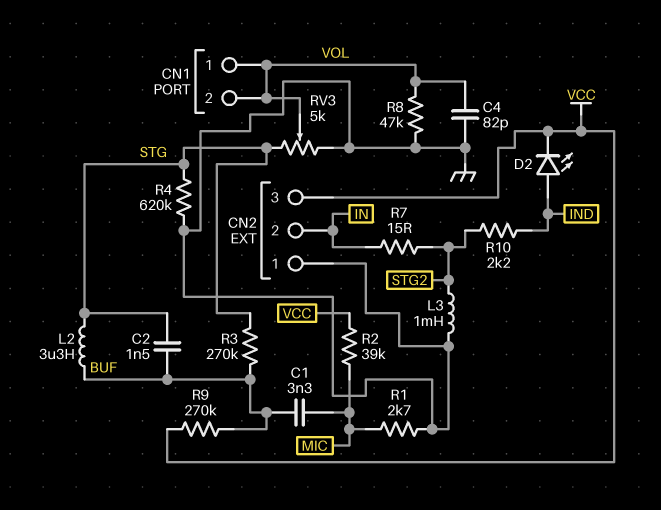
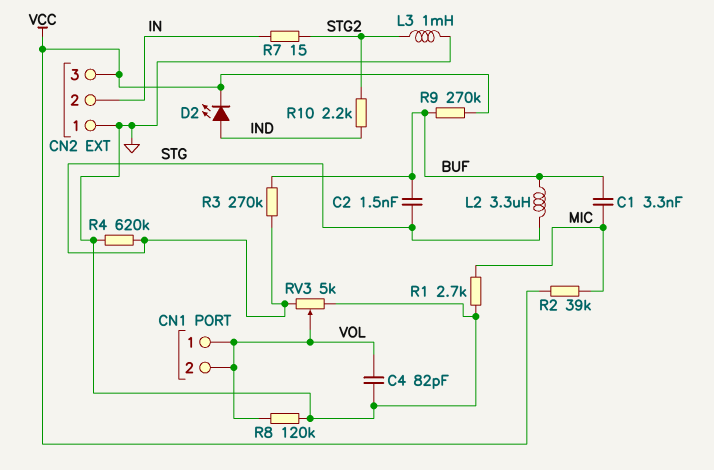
R8: 47k (GND, VOL) -> 120k (GND, VOL)

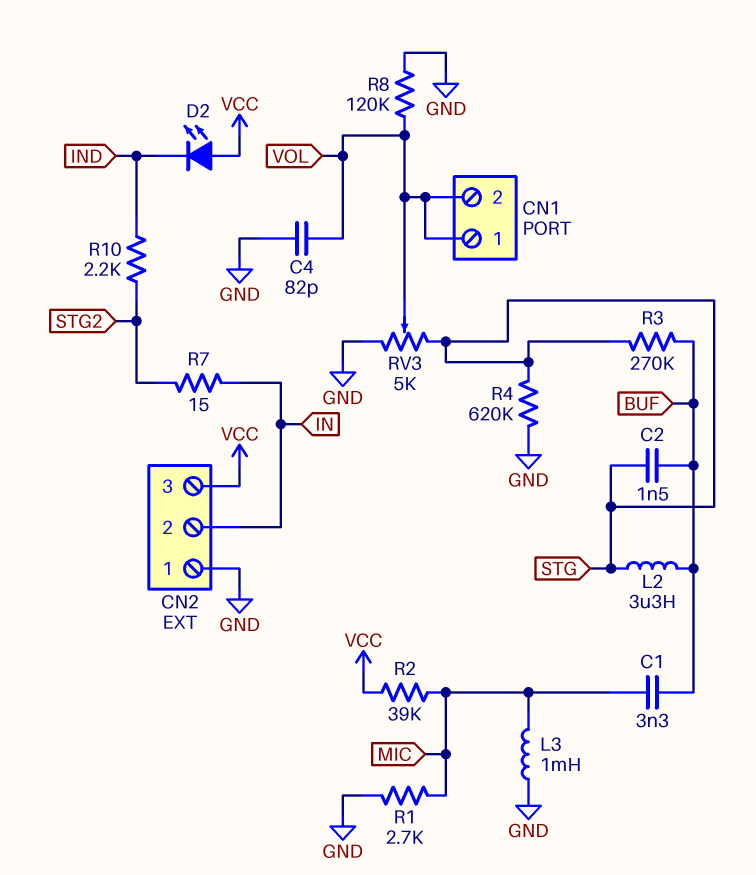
D2: LED (A IND, K VCC) -> LED (A VCC, K IND)
L3: 1mH (GND, STG2) -> 1mH (GND, MIC)
R9: 270k (BUF, VCC) -> none

